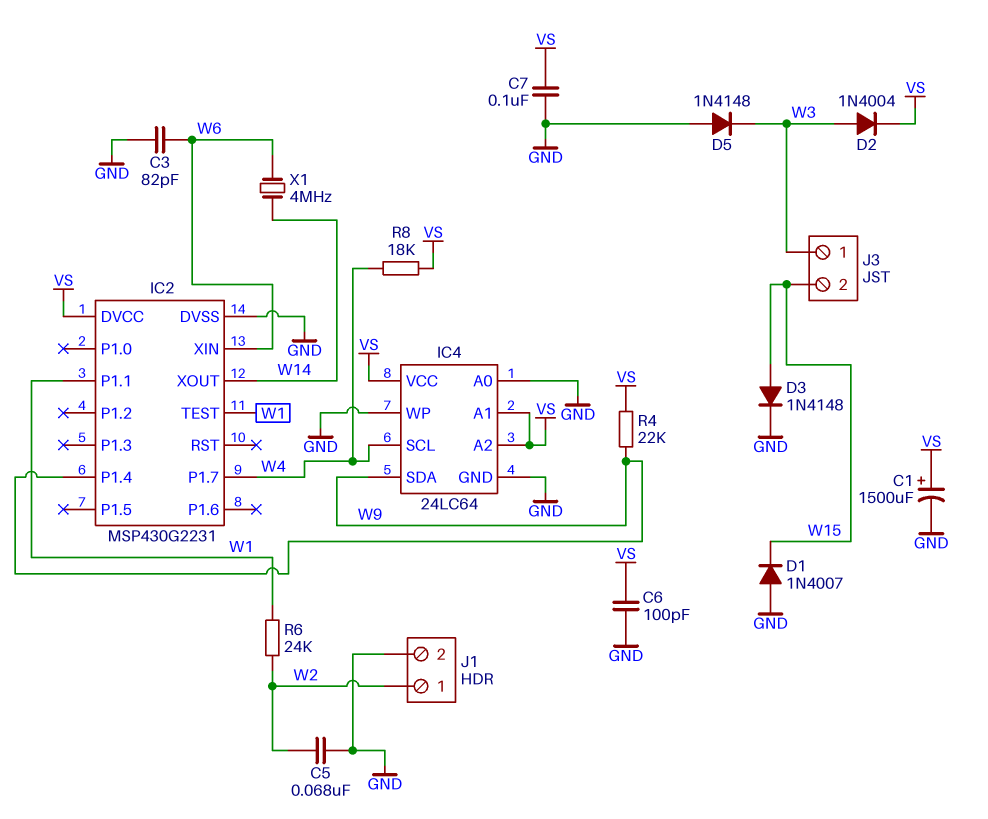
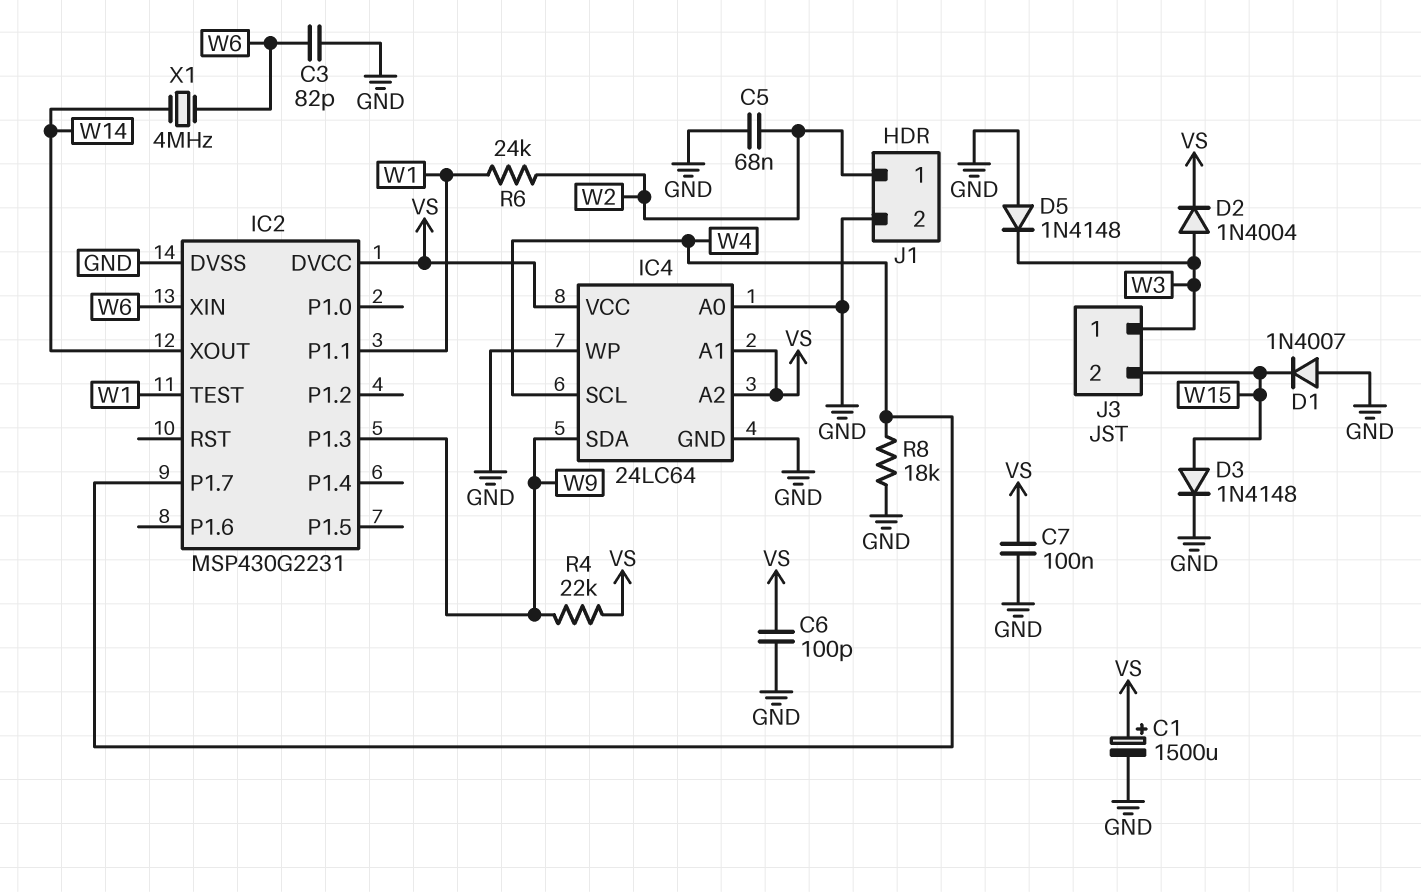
IC2 pin P1.3: none -> W9
IC2 pin P1.4: W9 -> none
R8: 18k (VS, W4) -> 18k (GND, W4)

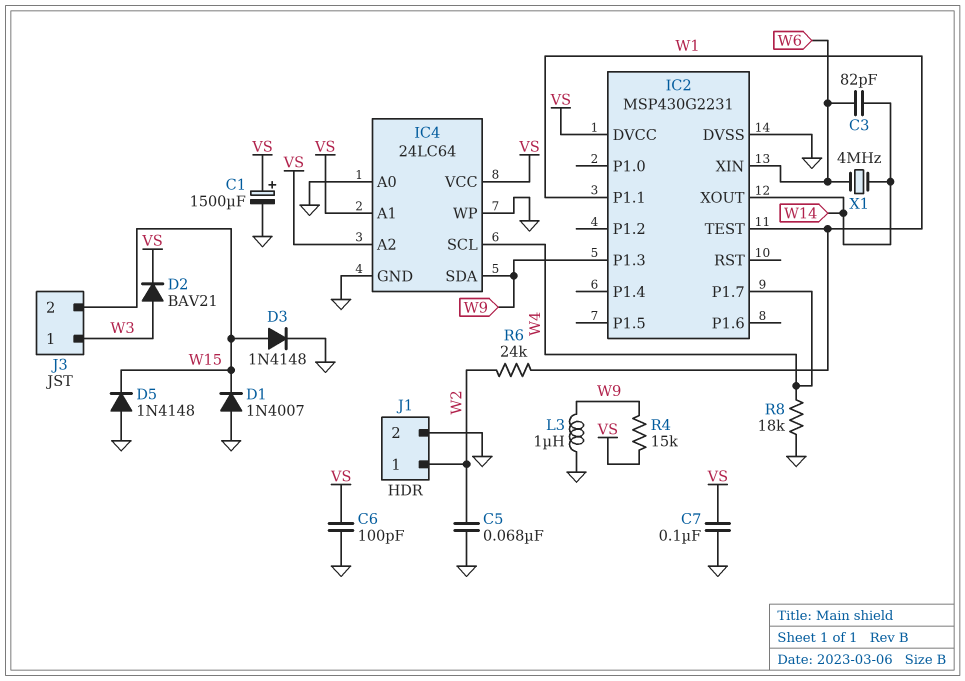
C3: 82pF (GND, W6) -> 82pF (W6, W14)
D2: diode 1N4004 (A W3, K VS) -> diode BAV21 (A W3, K VS)
D5: diode 1N4148 (A GND, K W3) -> diode 1N4148 (A GND, K W15)
L3: none -> 1uH (GND, W9)
R4: 22k (VS, W9) -> 15k (VS, W9)

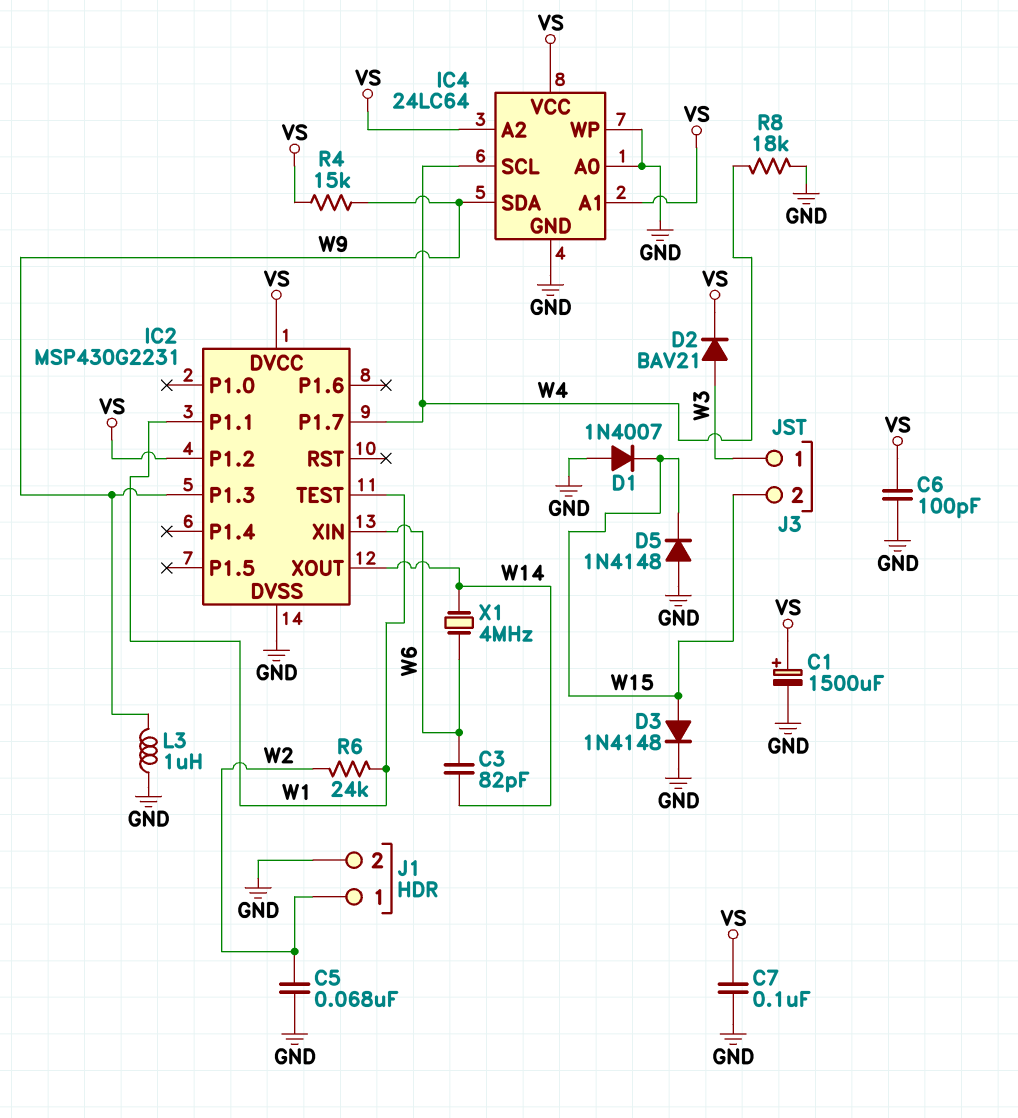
IC2 pin P1.2: none -> VS

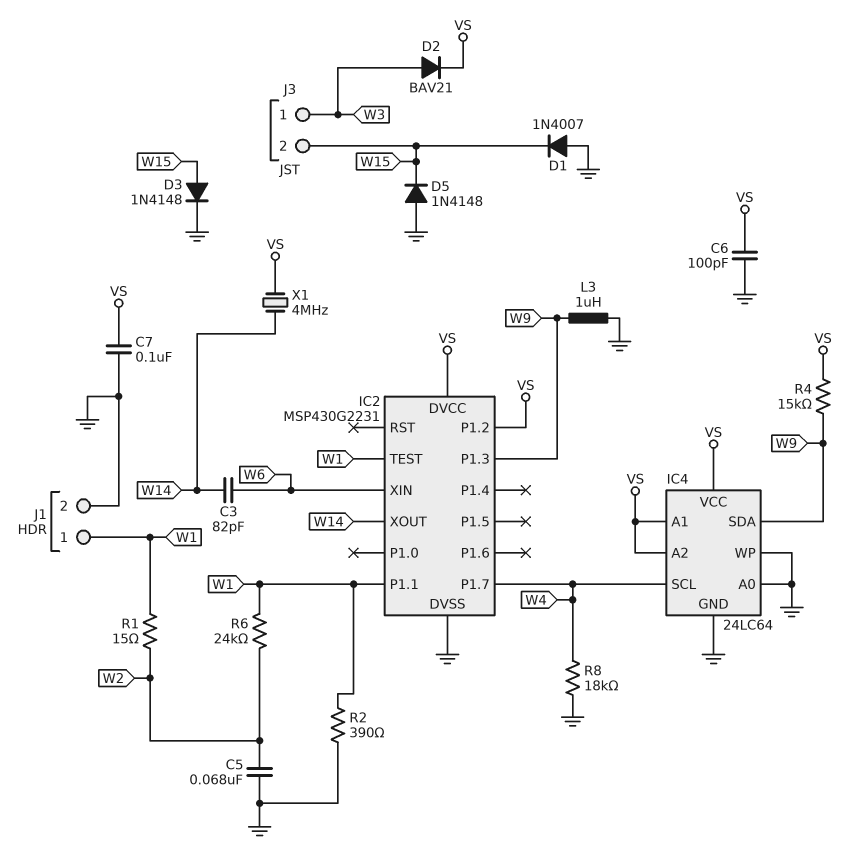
C1: 1500uF (plus VS, minus GND) -> none
J1 pin 1: W2 -> W1
R1: none -> 15 (W1, W2)
R2: none -> 390 (GND, W1)
X1: 4MHz (W6, W14) -> 4MHz (VS, W14)

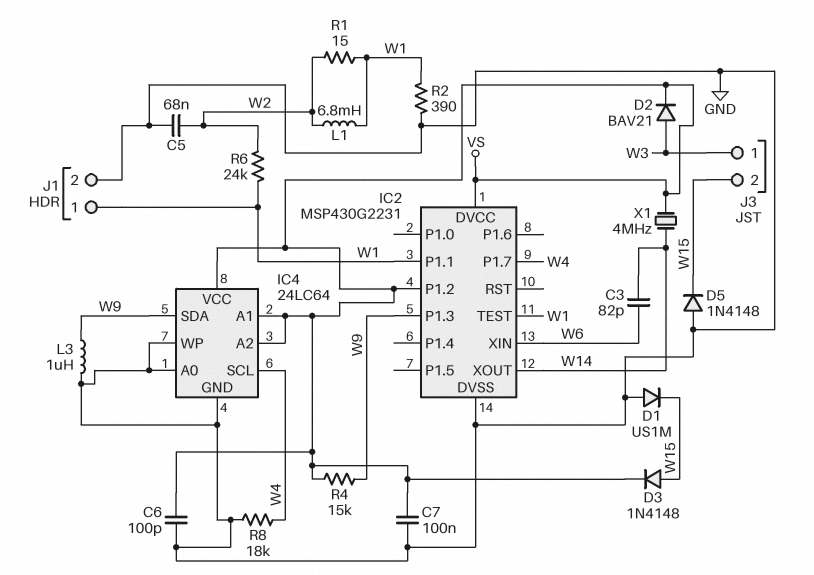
D1: diode 1N4007 (A GND, K W15) -> diode US1M (A GND, K W15)
D3: diode 1N4148 (A W15, K GND) -> diode 1N4148 (A W15, K VS)
L1: none -> 6.8mH (W1, W2)

